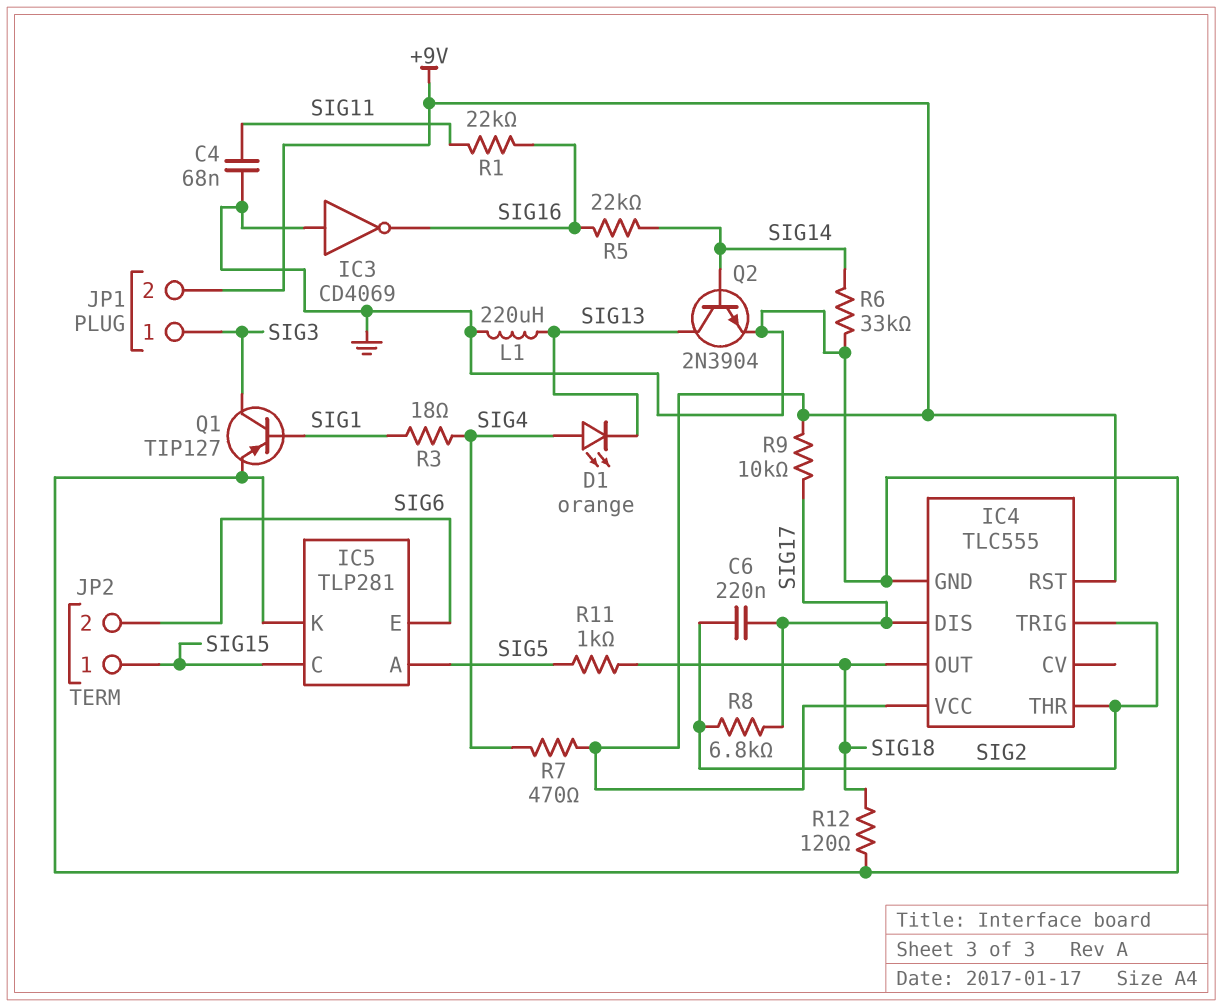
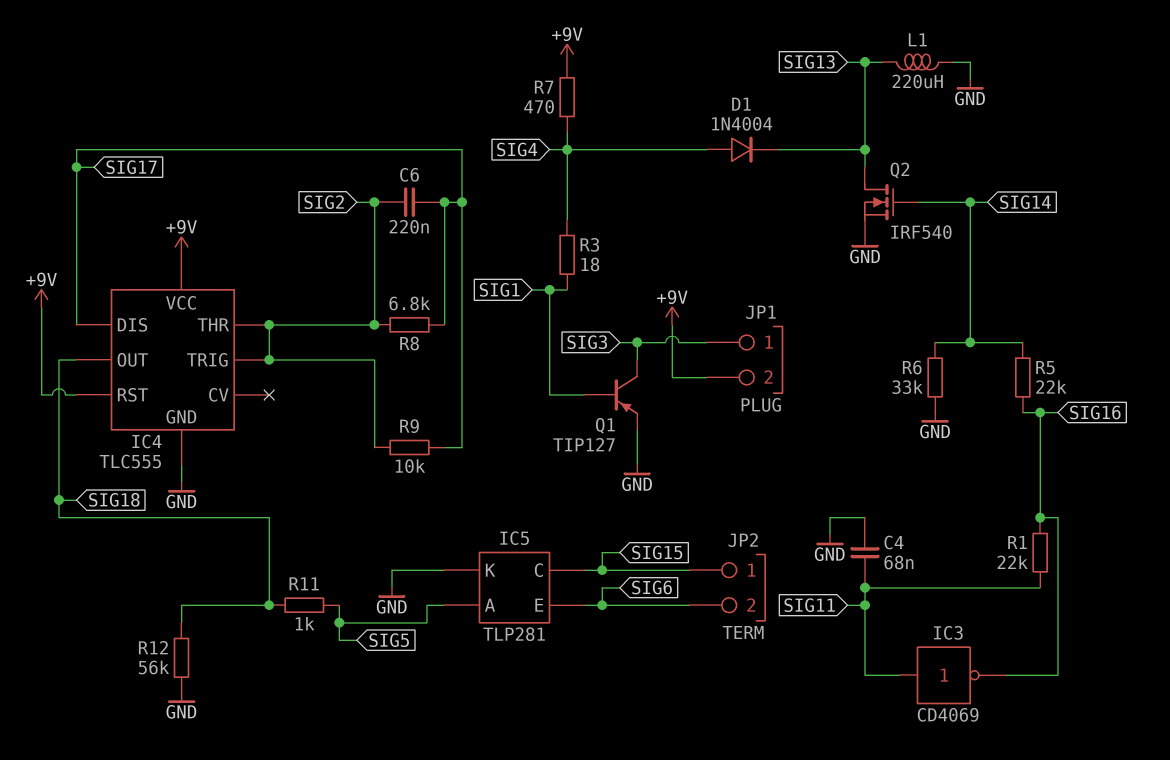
D1: LED orange (A SIG4, K SIG13) -> diode 1N4004 (A SIG4, K SIG13)
IC3: NOT CD4069 (in GND, out SIG16) -> NOT CD4069 (in SIG11, out SIG16)
Q2: NPN 2N3904 (B SIG14, C SIG13, E GND) -> NMOS IRF540 (G SIG14, D SIG13, S GND)
R9: 10k (+9V, SIG17) -> 10k (SIG2, SIG17)
R12: 120 (GND, SIG18) -> 56k (GND, SIG18)

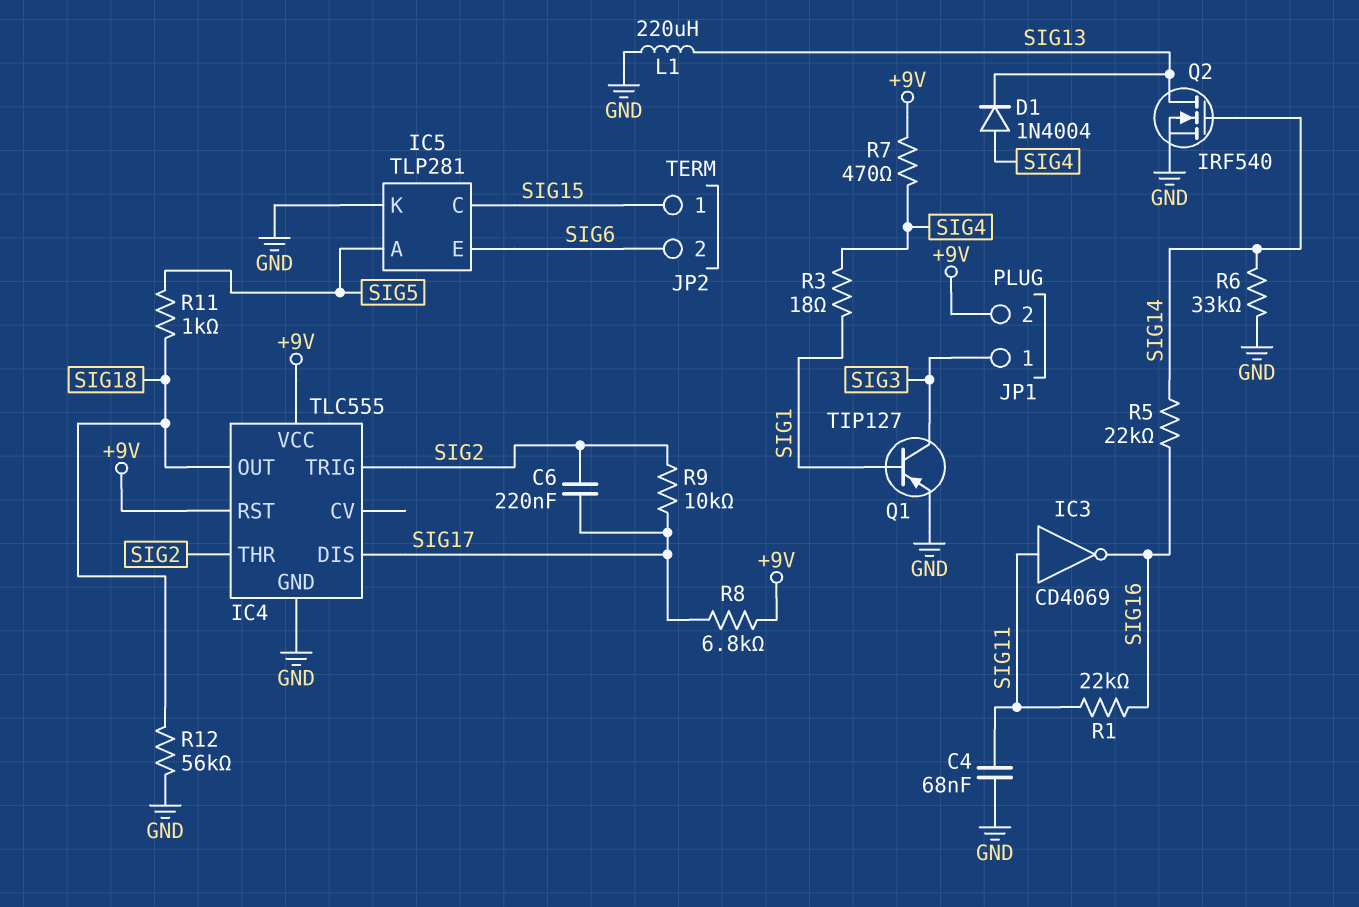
R8: 6.8k (SIG2, SIG17) -> 6.8k (+9V, SIG17)

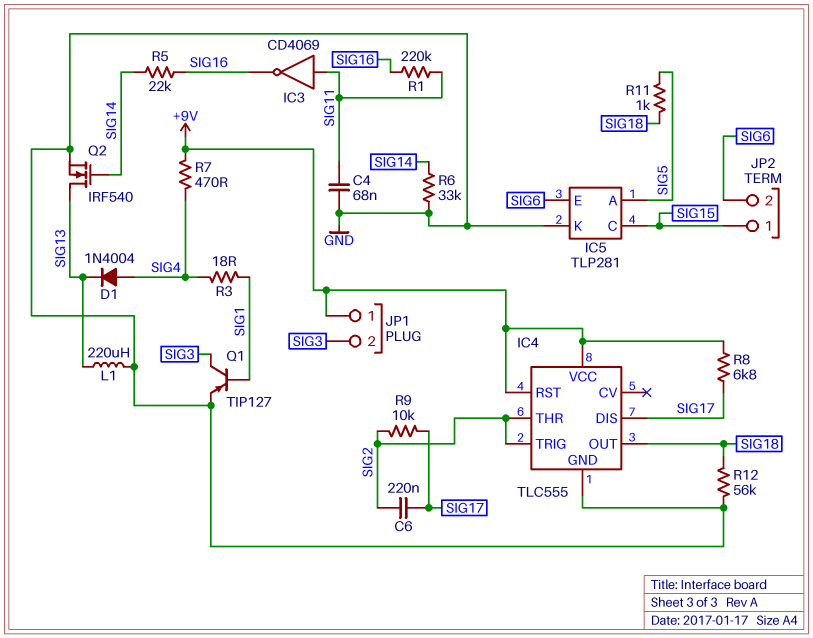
JP1 pin 1: SIG3 -> +9V
JP1 pin 2: +9V -> SIG3
R1: 22k (SIG11, SIG16) -> 220k (SIG11, SIG16)

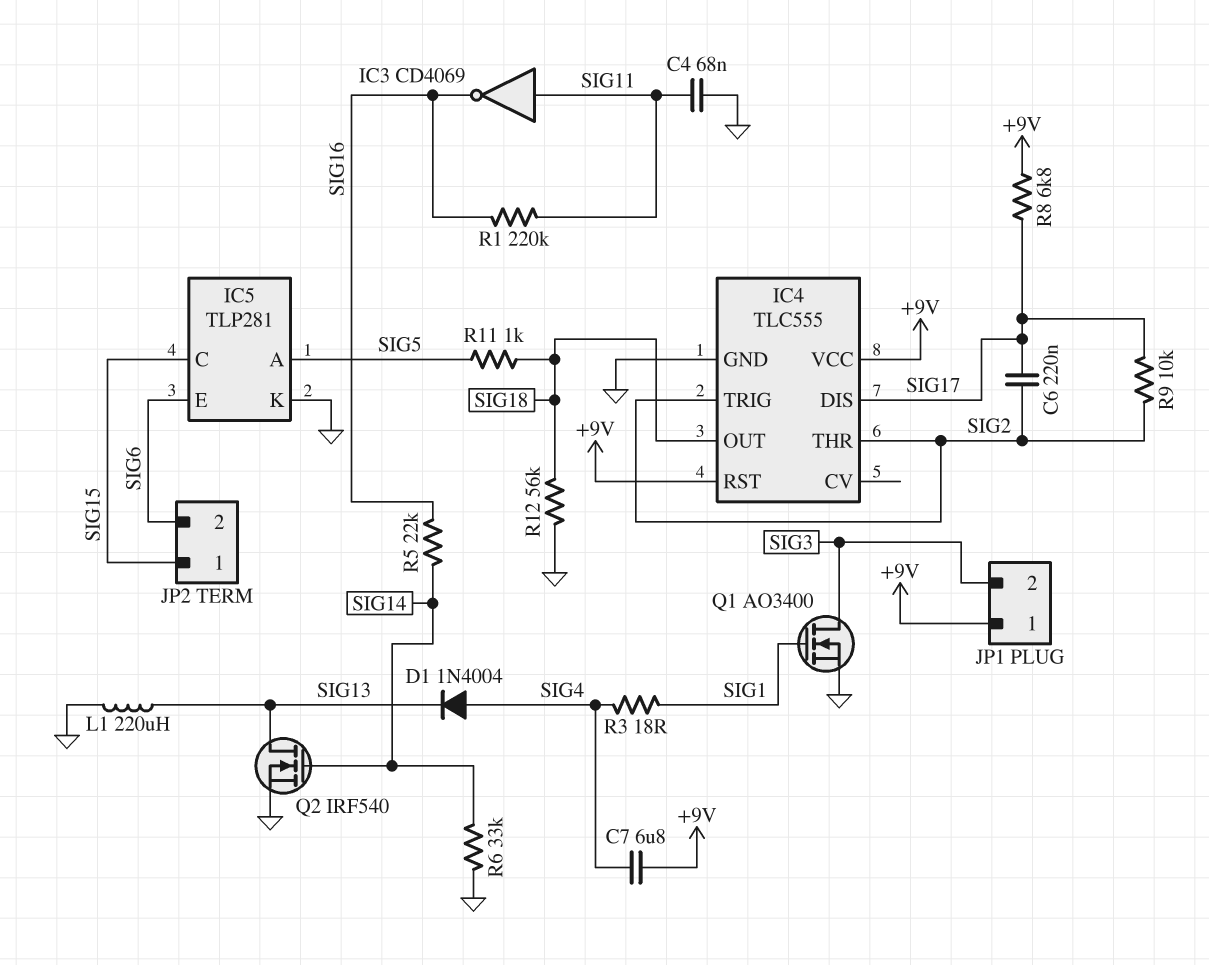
C7: none -> 6.8uF (+9V, SIG4)
Q1: PNP TIP127 (B SIG1, C SIG3, E GND) -> NMOS AO3400 (G SIG1, D SIG3, S GND)
R7: 470 (+9V, SIG4) -> none

